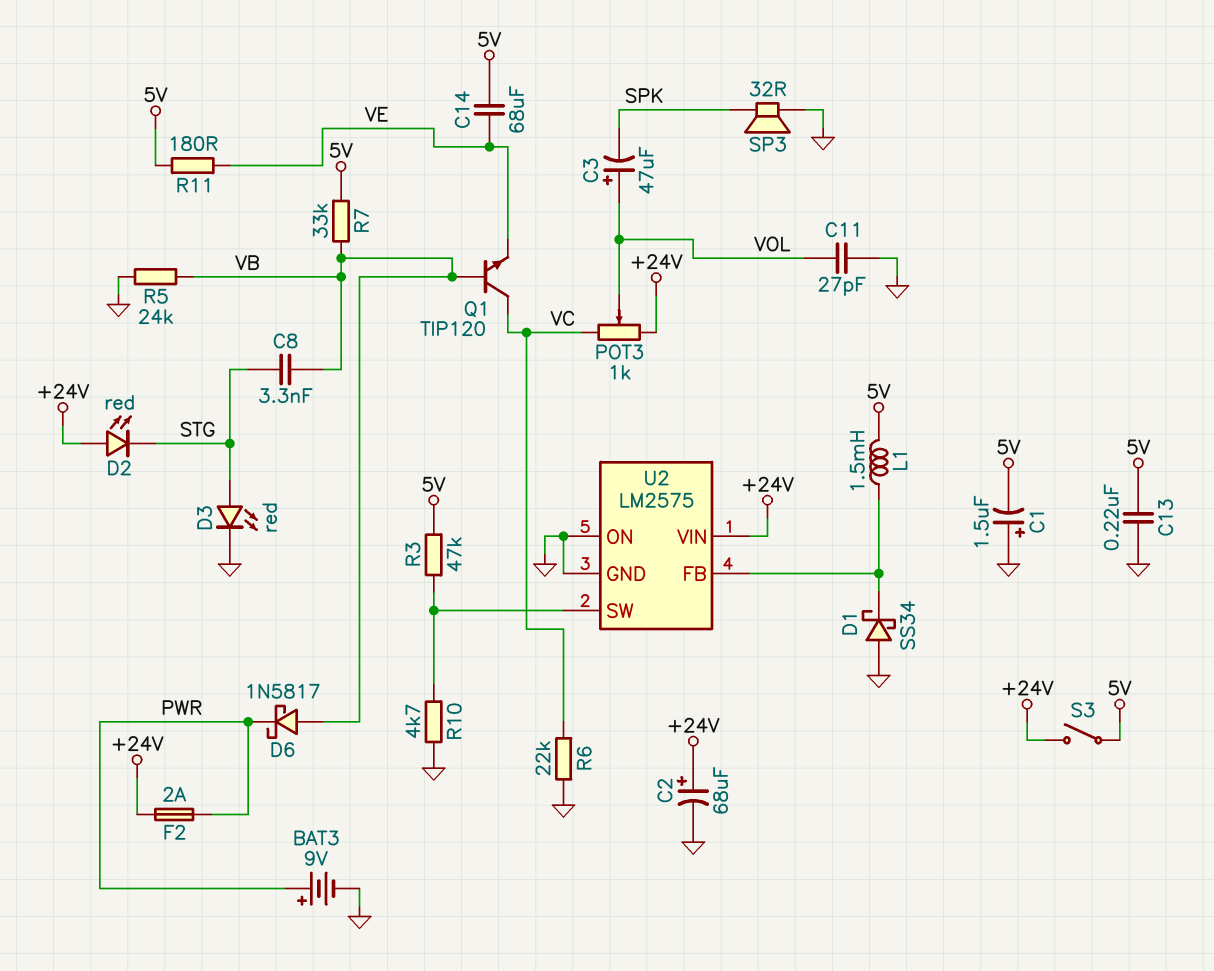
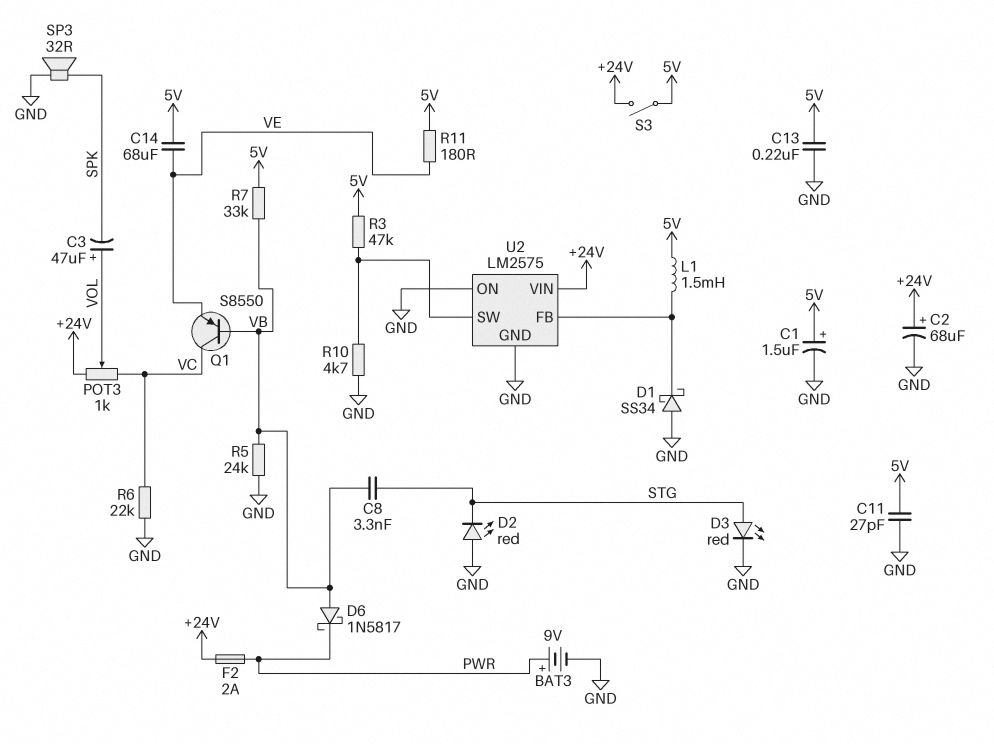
C1: 1.5uF (plus GND, minus 5V) -> 1.5uF (plus 5V, minus GND)
C11: 27pF (GND, VOL) -> 27pF (5V, GND)
D2: LED red (A +24V, K STG) -> LED red (A GND, K STG)
Q1: NPN TIP120 (B VB, C VC, E VE) -> PNP S8550 (B VB, C VC, E VE)

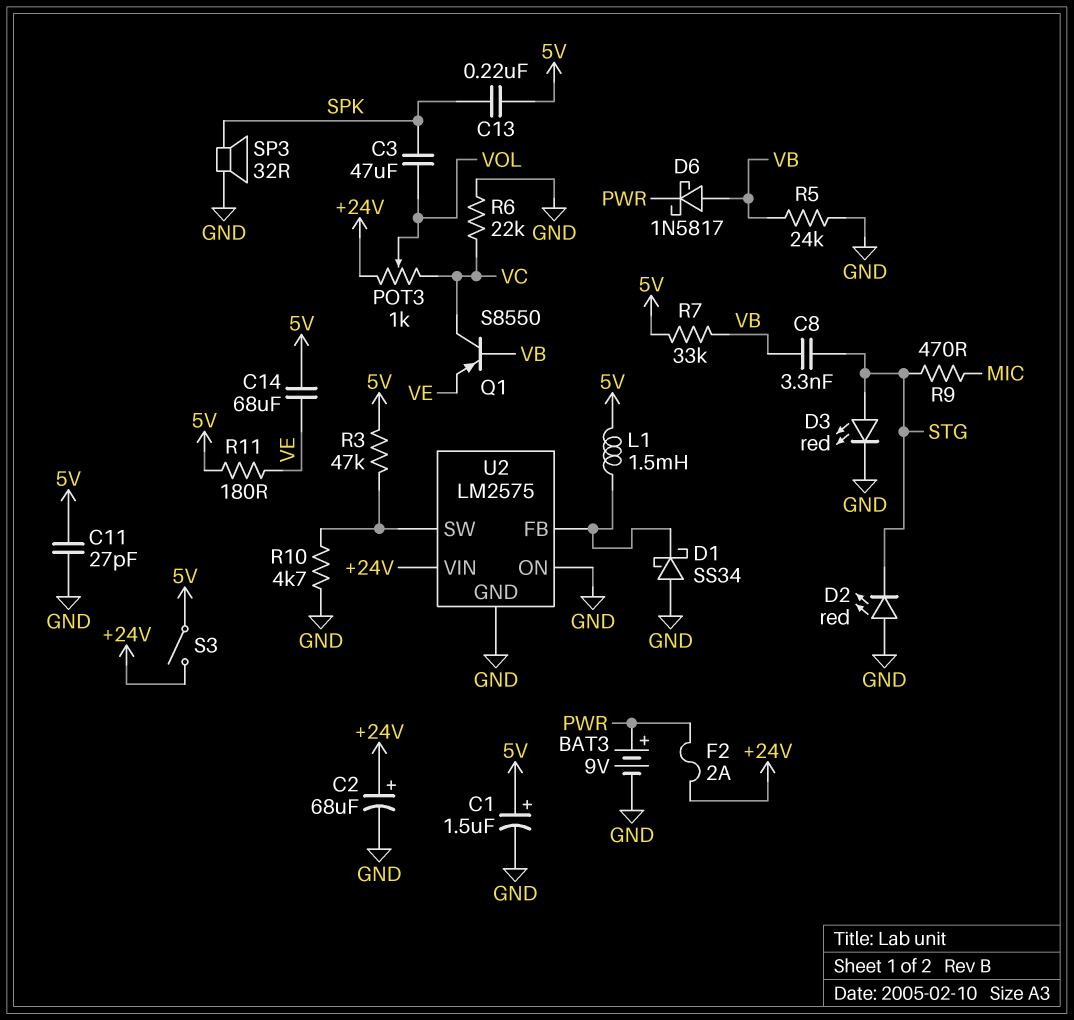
C3: 47uF (plus VOL, minus SPK) -> 47uF (SPK, VOL)
C13: 220nF (5V, GND) -> 220nF (5V, SPK)
R9: none -> 470 (MIC, STG)

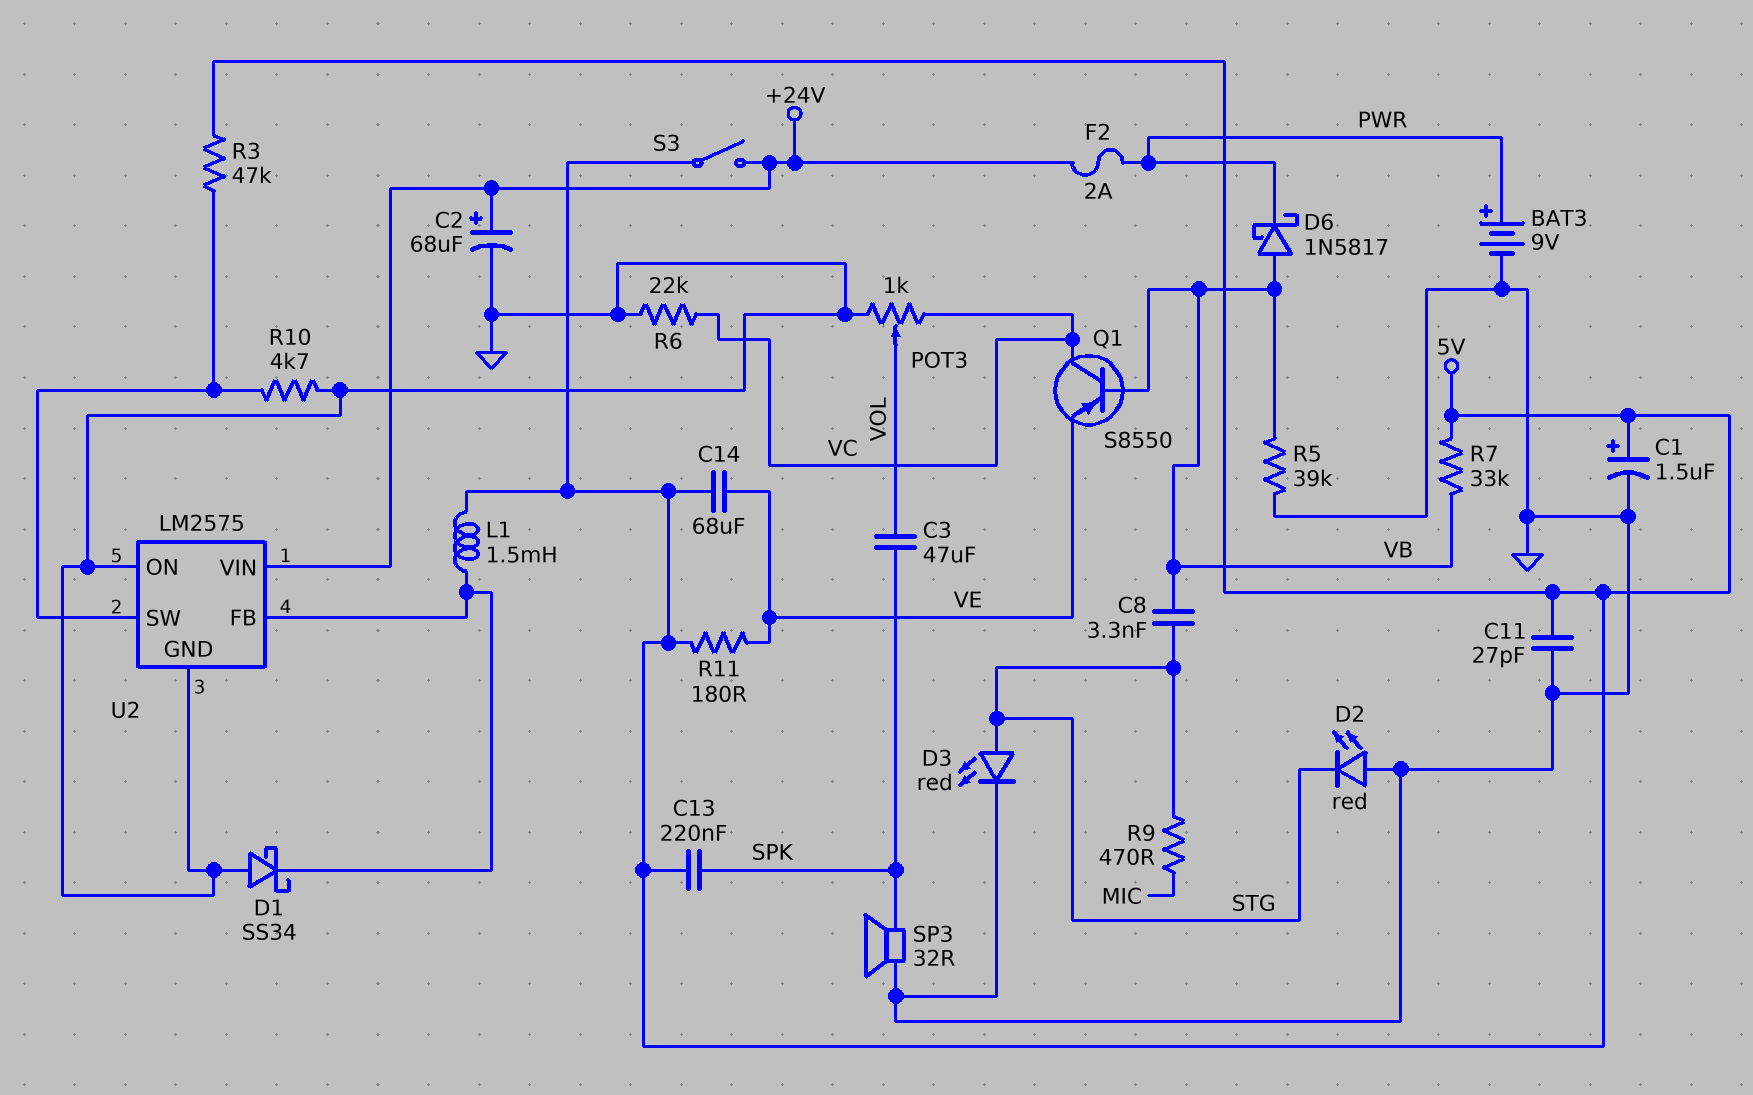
POT3: 1k (+24V, VC, wiper VOL) -> 1k (GND, VC, wiper VOL)
R5: 24k (GND, VB) -> 39k (GND, VB)

